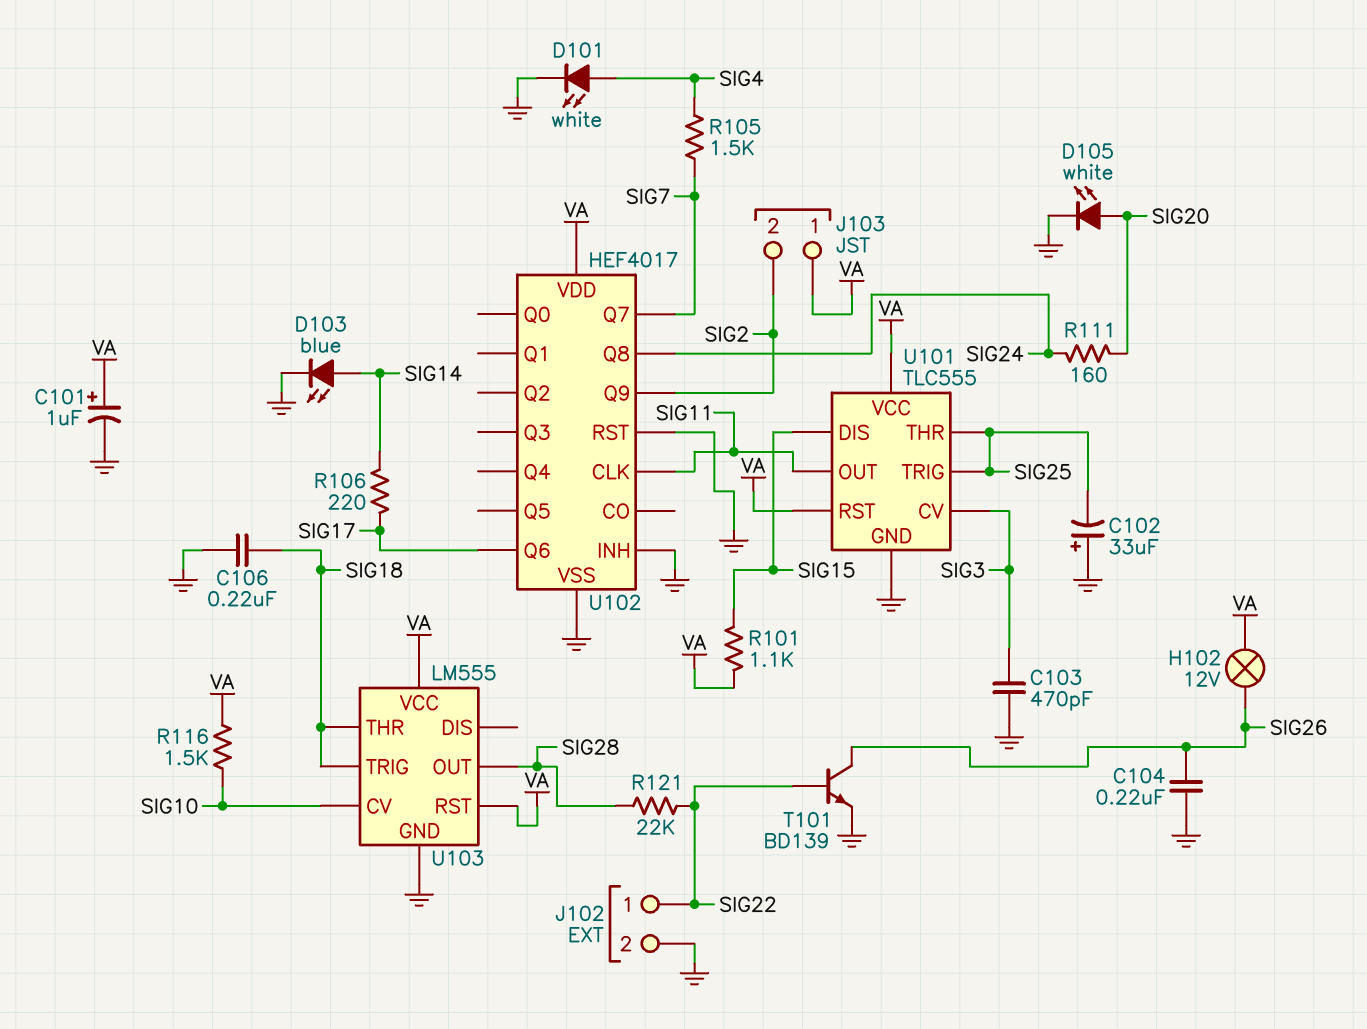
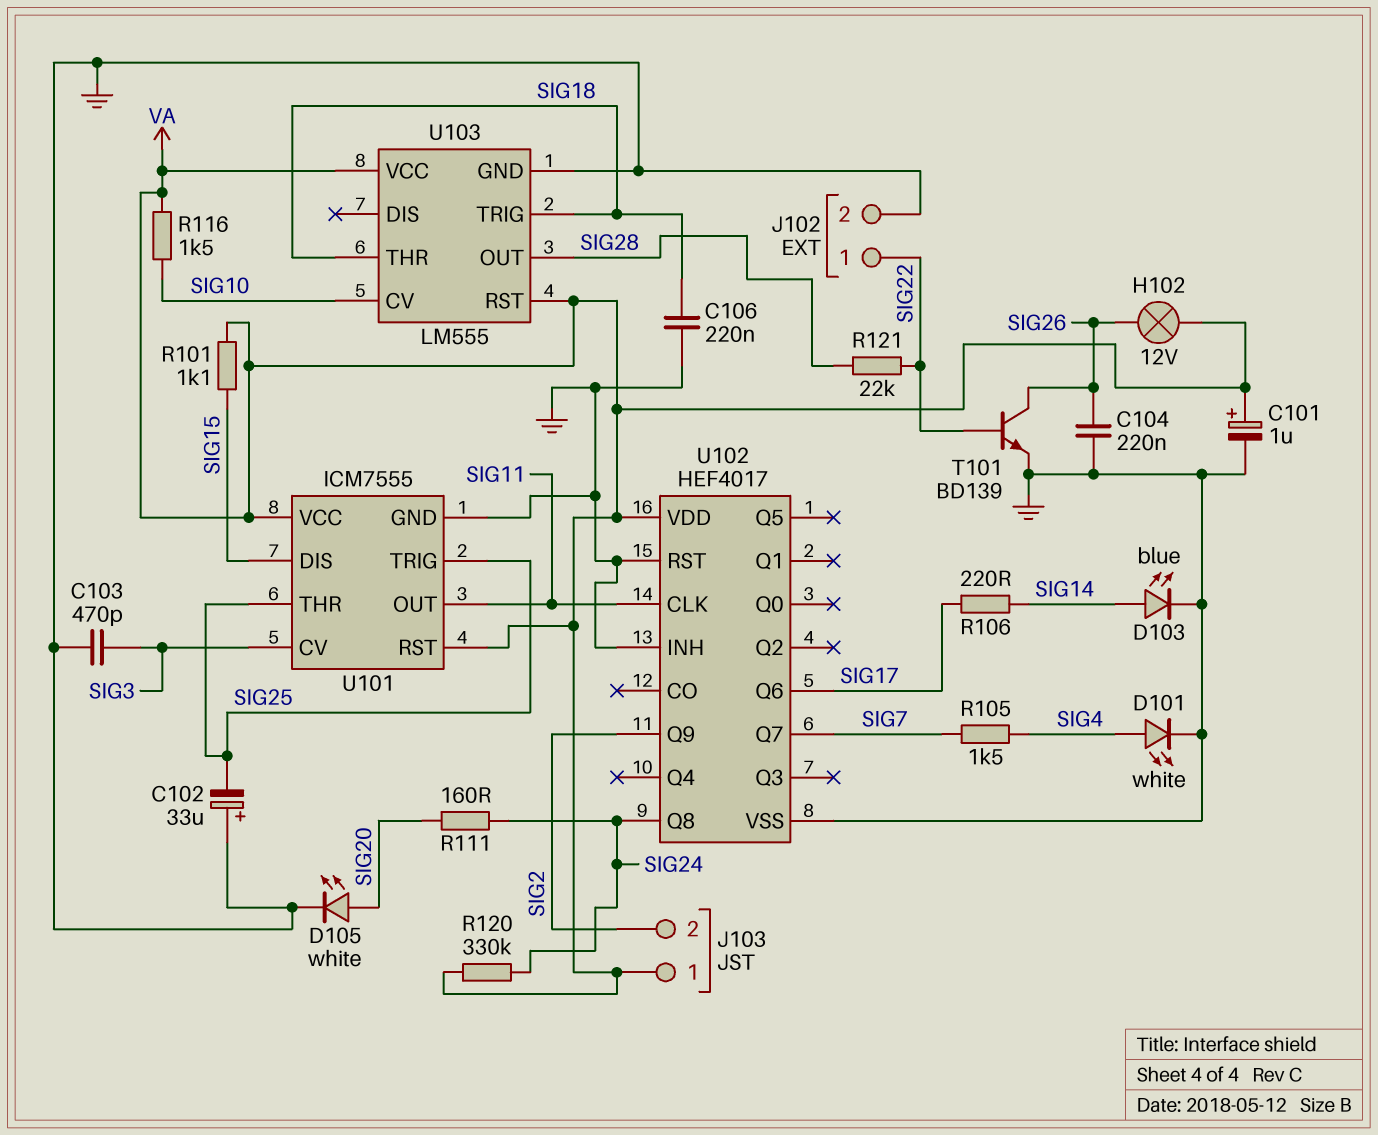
R120: none -> 330k (SIG24, VA)
U101: TLC555 -> ICM7555

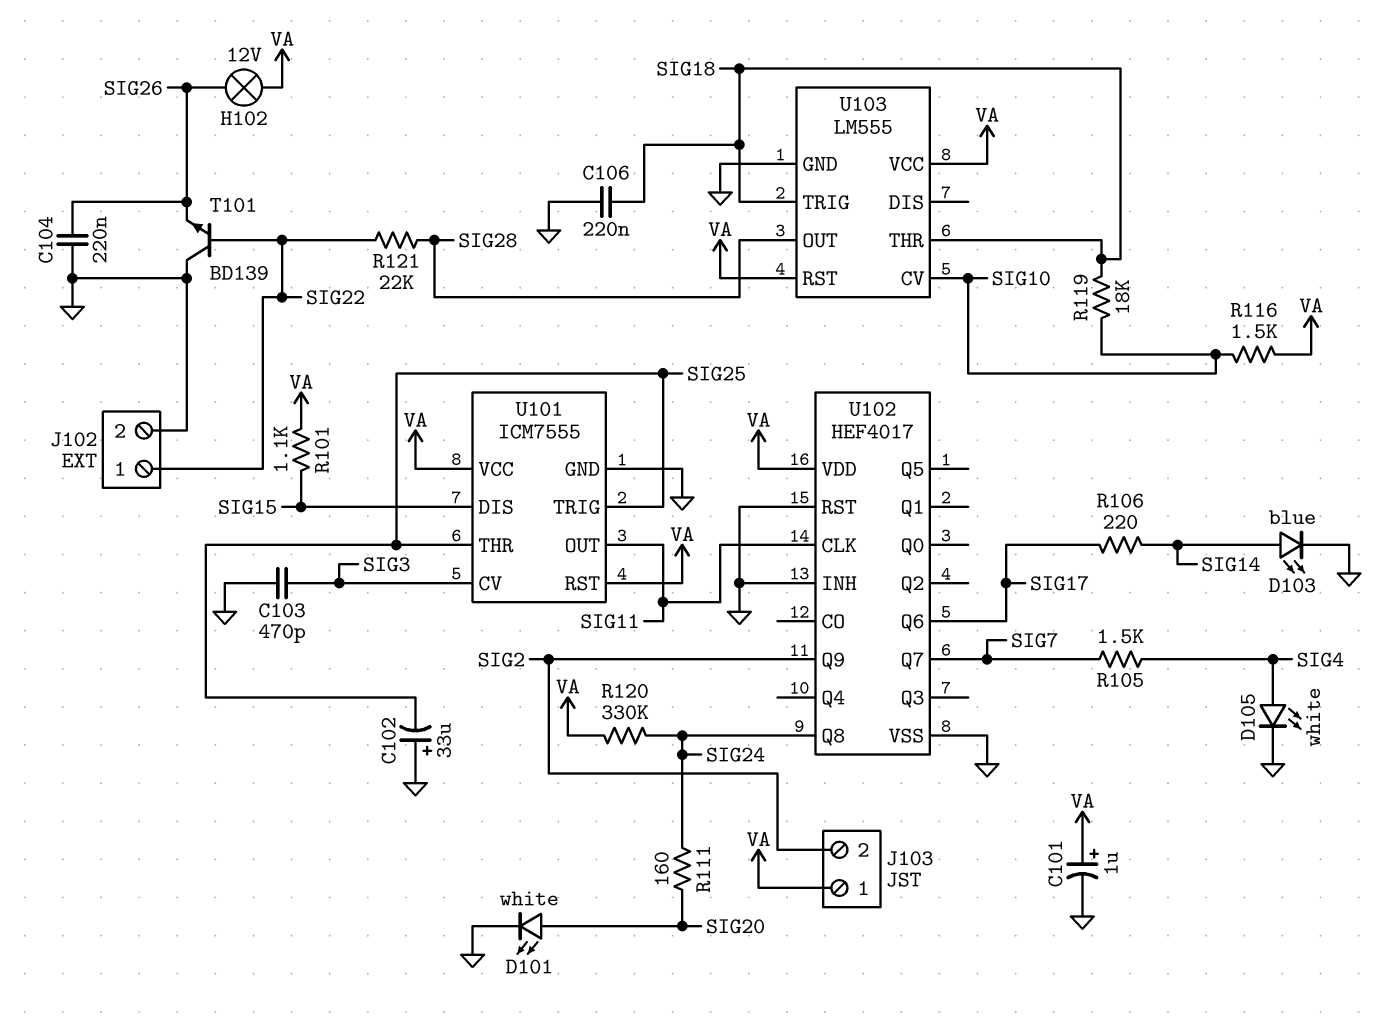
D101: LED white (A SIG4, K GND) -> LED white (A SIG20, K GND)
D105: LED white (A SIG20, K GND) -> LED white (A SIG4, K GND)
R119: none -> 18k (SIG10, SIG18)
T101: NPN BD139 (B SIG22, C SIG26, E GND) -> NPN BD139 (B SIG22, C GND, E SIG26)

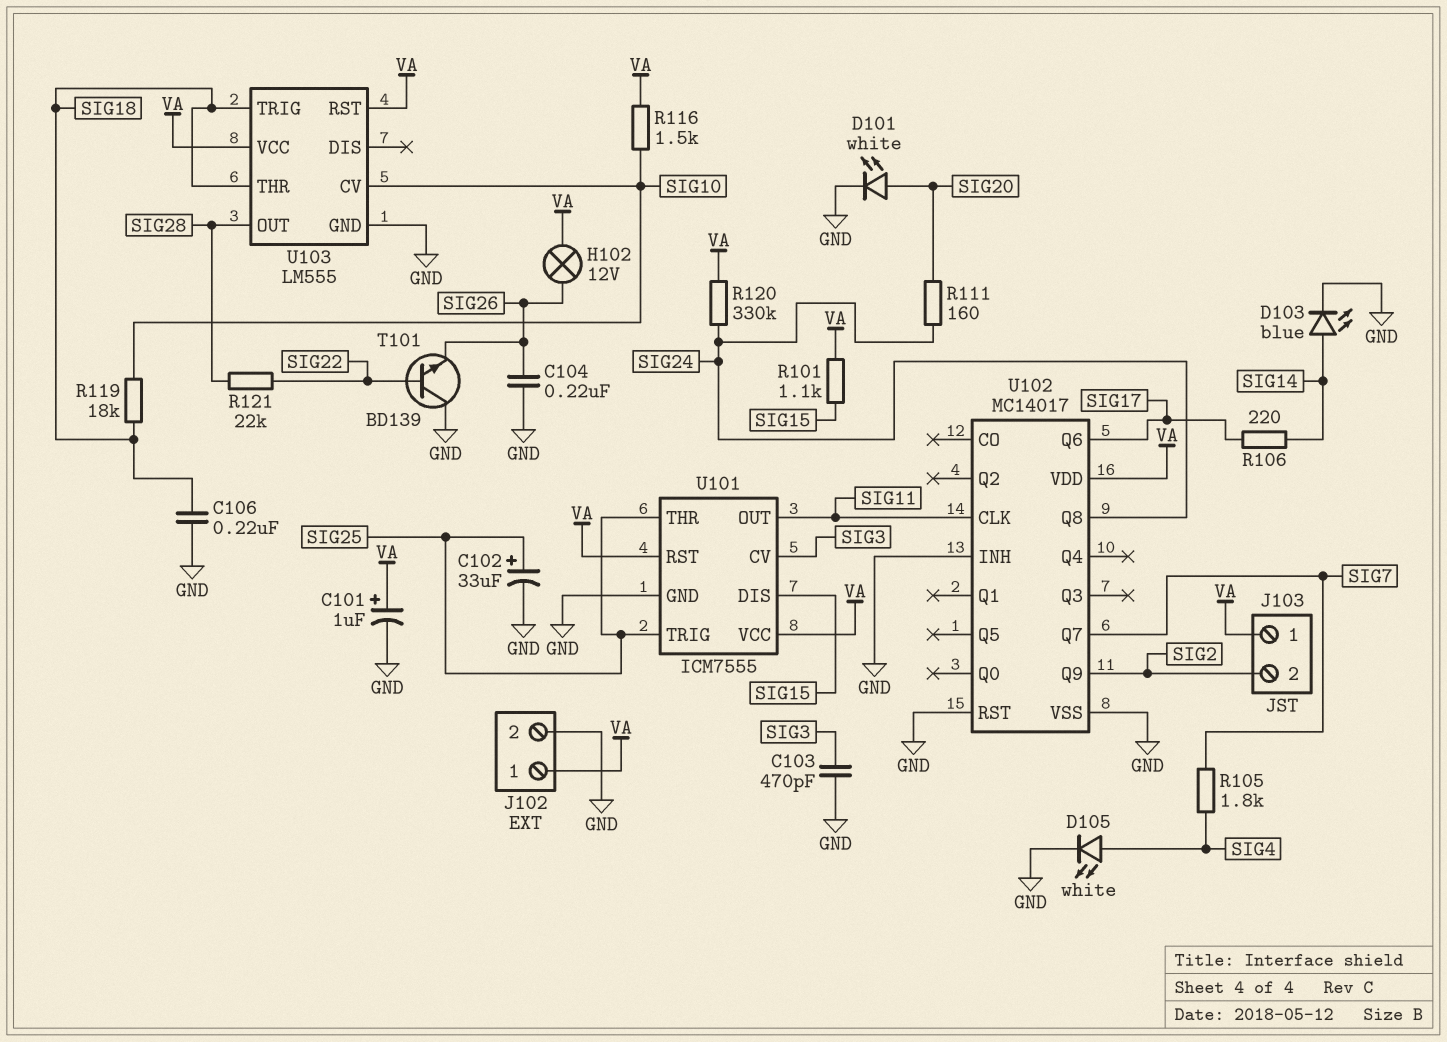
C102: 33uF (plus GND, minus SIG25) -> 33uF (plus SIG25, minus GND)
J102 pin 1: SIG22 -> VA
R105: 1.5k (SIG4, SIG7) -> 1.8k (SIG4, SIG7)
U102: HEF4017 -> MC14017

